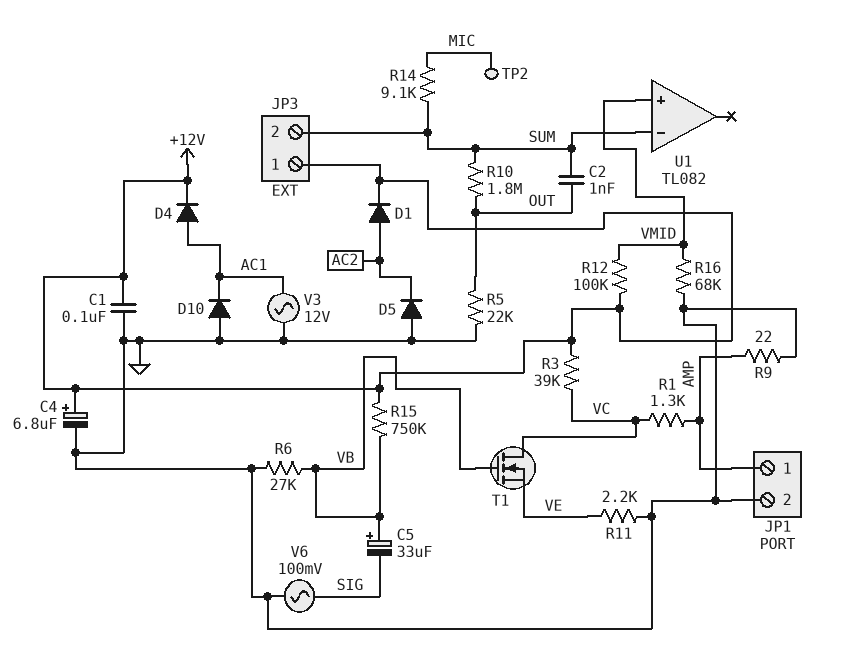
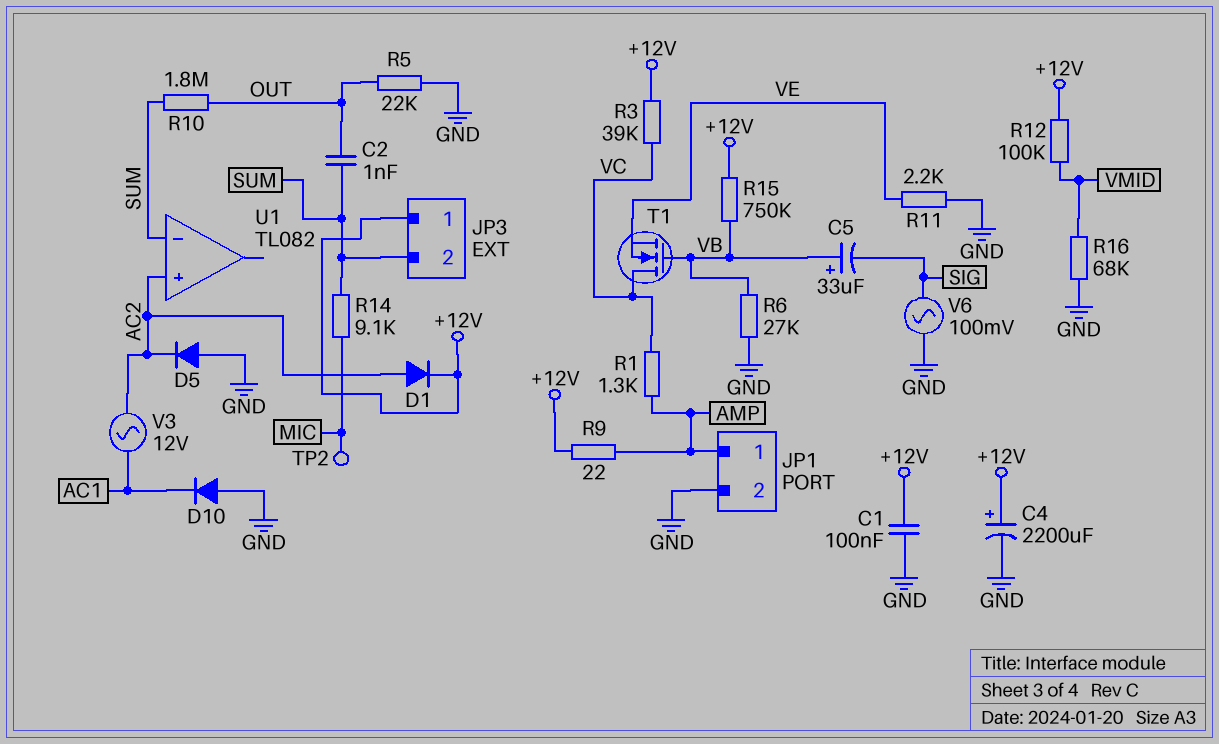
C4: 6.8uF (plus +12V, minus GND) -> 2200uF (plus +12V, minus GND)
D4: diode (A AC1, K +12V) -> none
R9: 22 (AMP, GND) -> 22 (+12V, AMP)
U1 pin in+: VMID -> AC2
V3: AC 12V (AC1, GND) -> AC 12V (AC1, AC2)

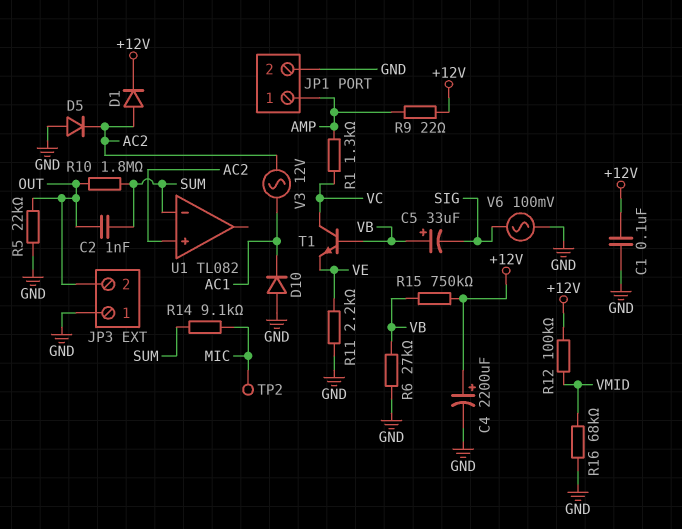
JP3 pin 1: +12V -> GND
JP3 pin 2: SUM -> OUT
R3: 39k (+12V, VC) -> none
T1: NMOS (G VB, D VC, S VE) -> NPN (B VB, C VC, E VE)

